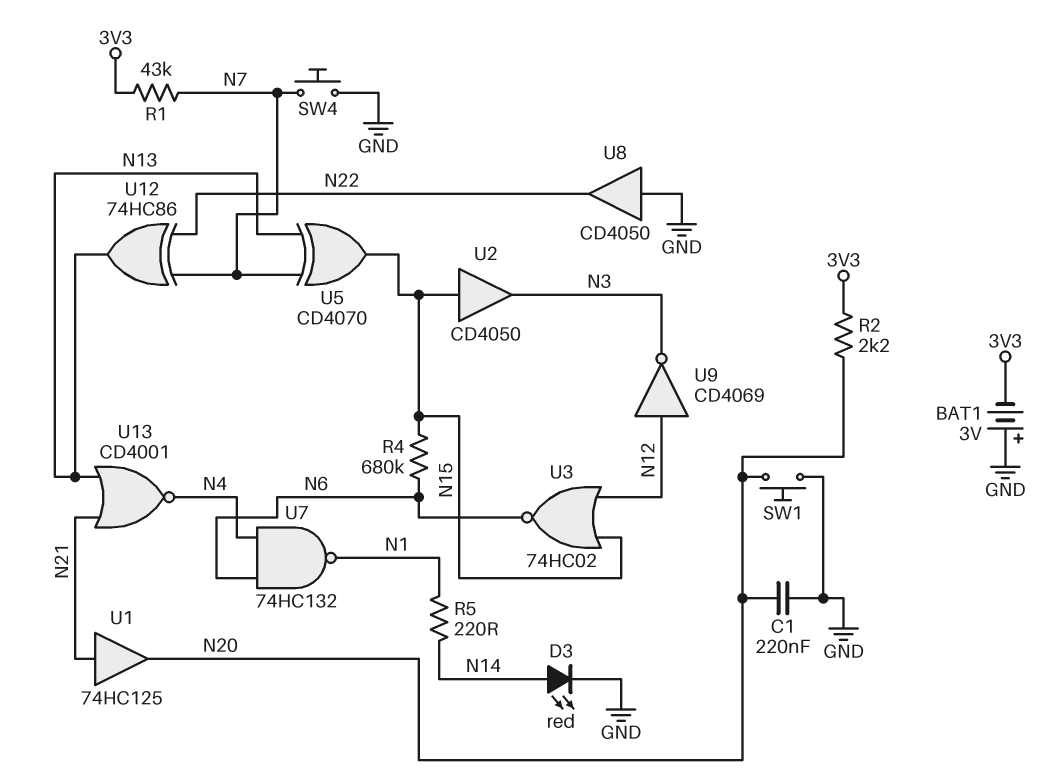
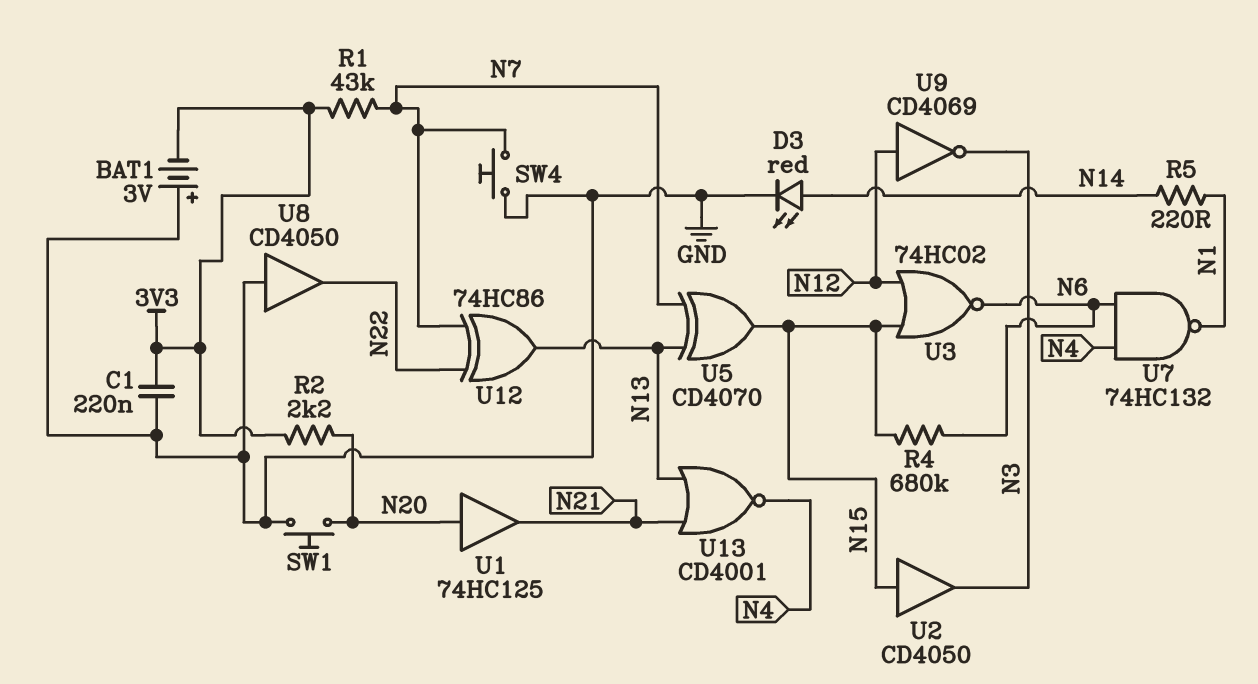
C1: 220nF (GND, N20) -> 220nF (3V3, GND)
U1: buffer 74HC125 (in N21, out N20) -> buffer 74HC125 (in N20, out N21)

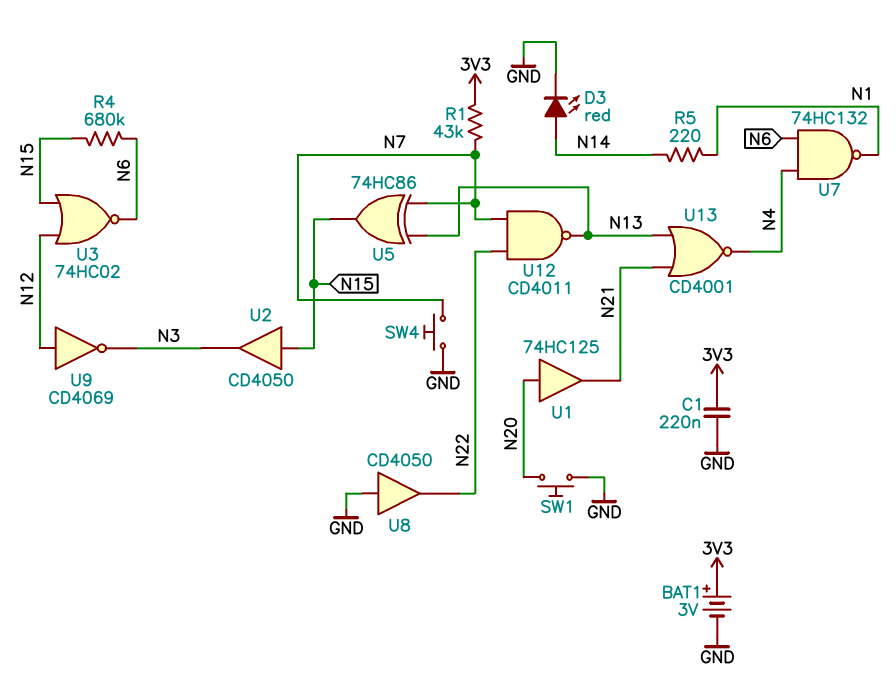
BAT1: 3V (plus GND, minus 3V3) -> 3V (plus 3V3, minus GND)
R2: 2.2k (3V3, N20) -> none
U5: XOR CD4070 (in N7, in N13, out N15) -> XOR 74HC86 (in N7, in N13, out N15)
U12: XOR 74HC86 (in N7, in N22, out N13) -> NAND CD4011 (in N7, in N22, out N13)

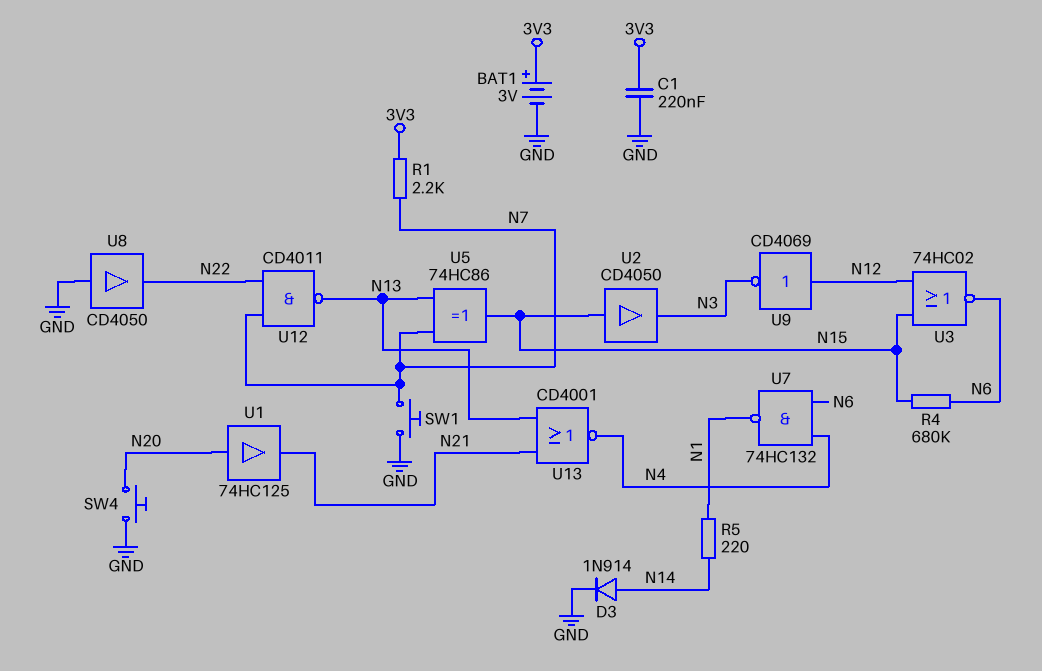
D3: LED red (A N14, K GND) -> diode 1N914 (A N14, K GND)
R1: 43k (3V3, N7) -> 2.2k (3V3, N7)
SW1: button (GND, N20) -> button (GND, N7)
SW4: button (GND, N7) -> button (GND, N20)

